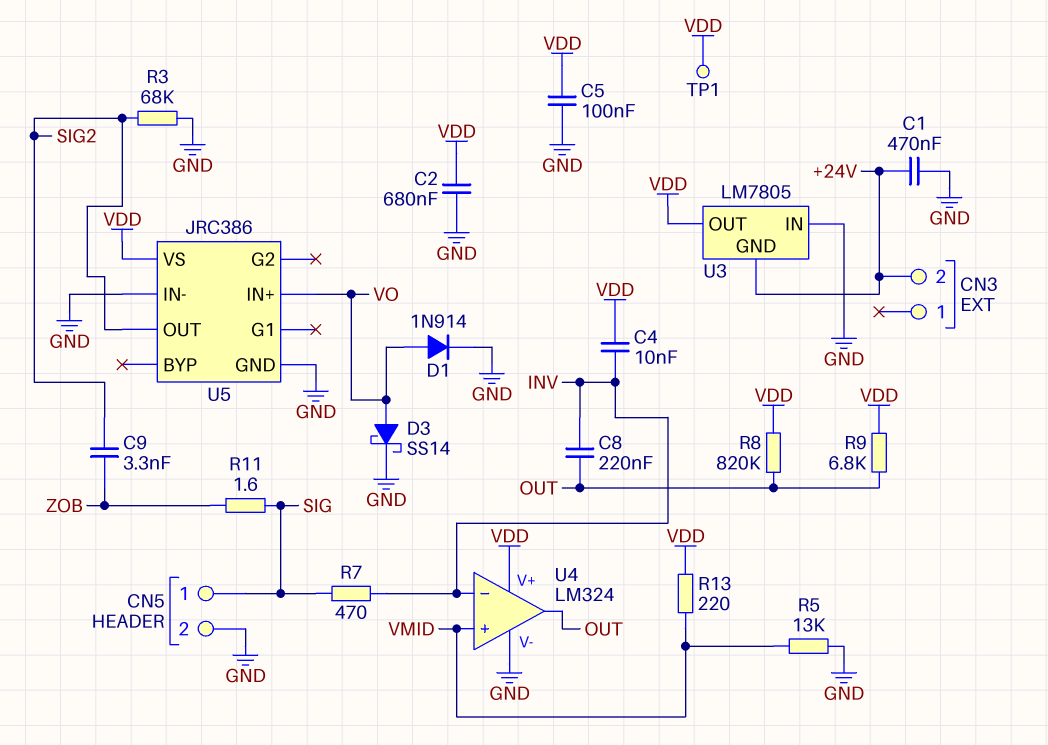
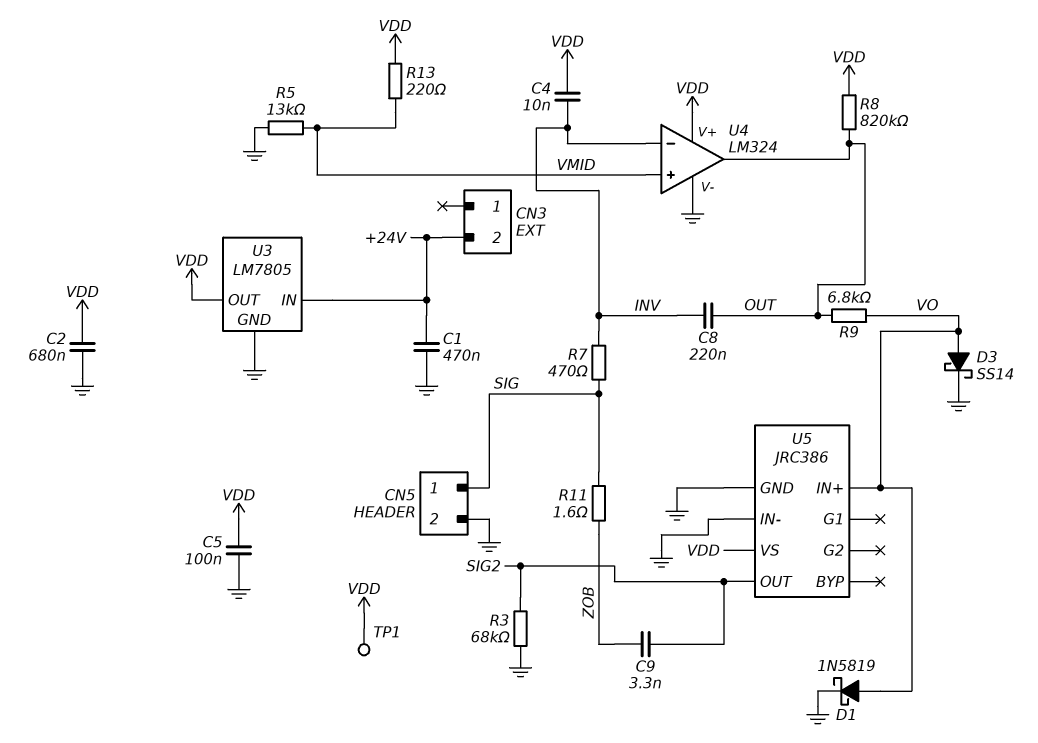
D1: diode 1N914 (A VO, K GND) -> schottky 1N5819 (A VO, K GND)
R9: 6.8k (OUT, VDD) -> 6.8k (OUT, VO)
U3 pin GND: +24V -> GND
U3 pin IN: GND -> +24V

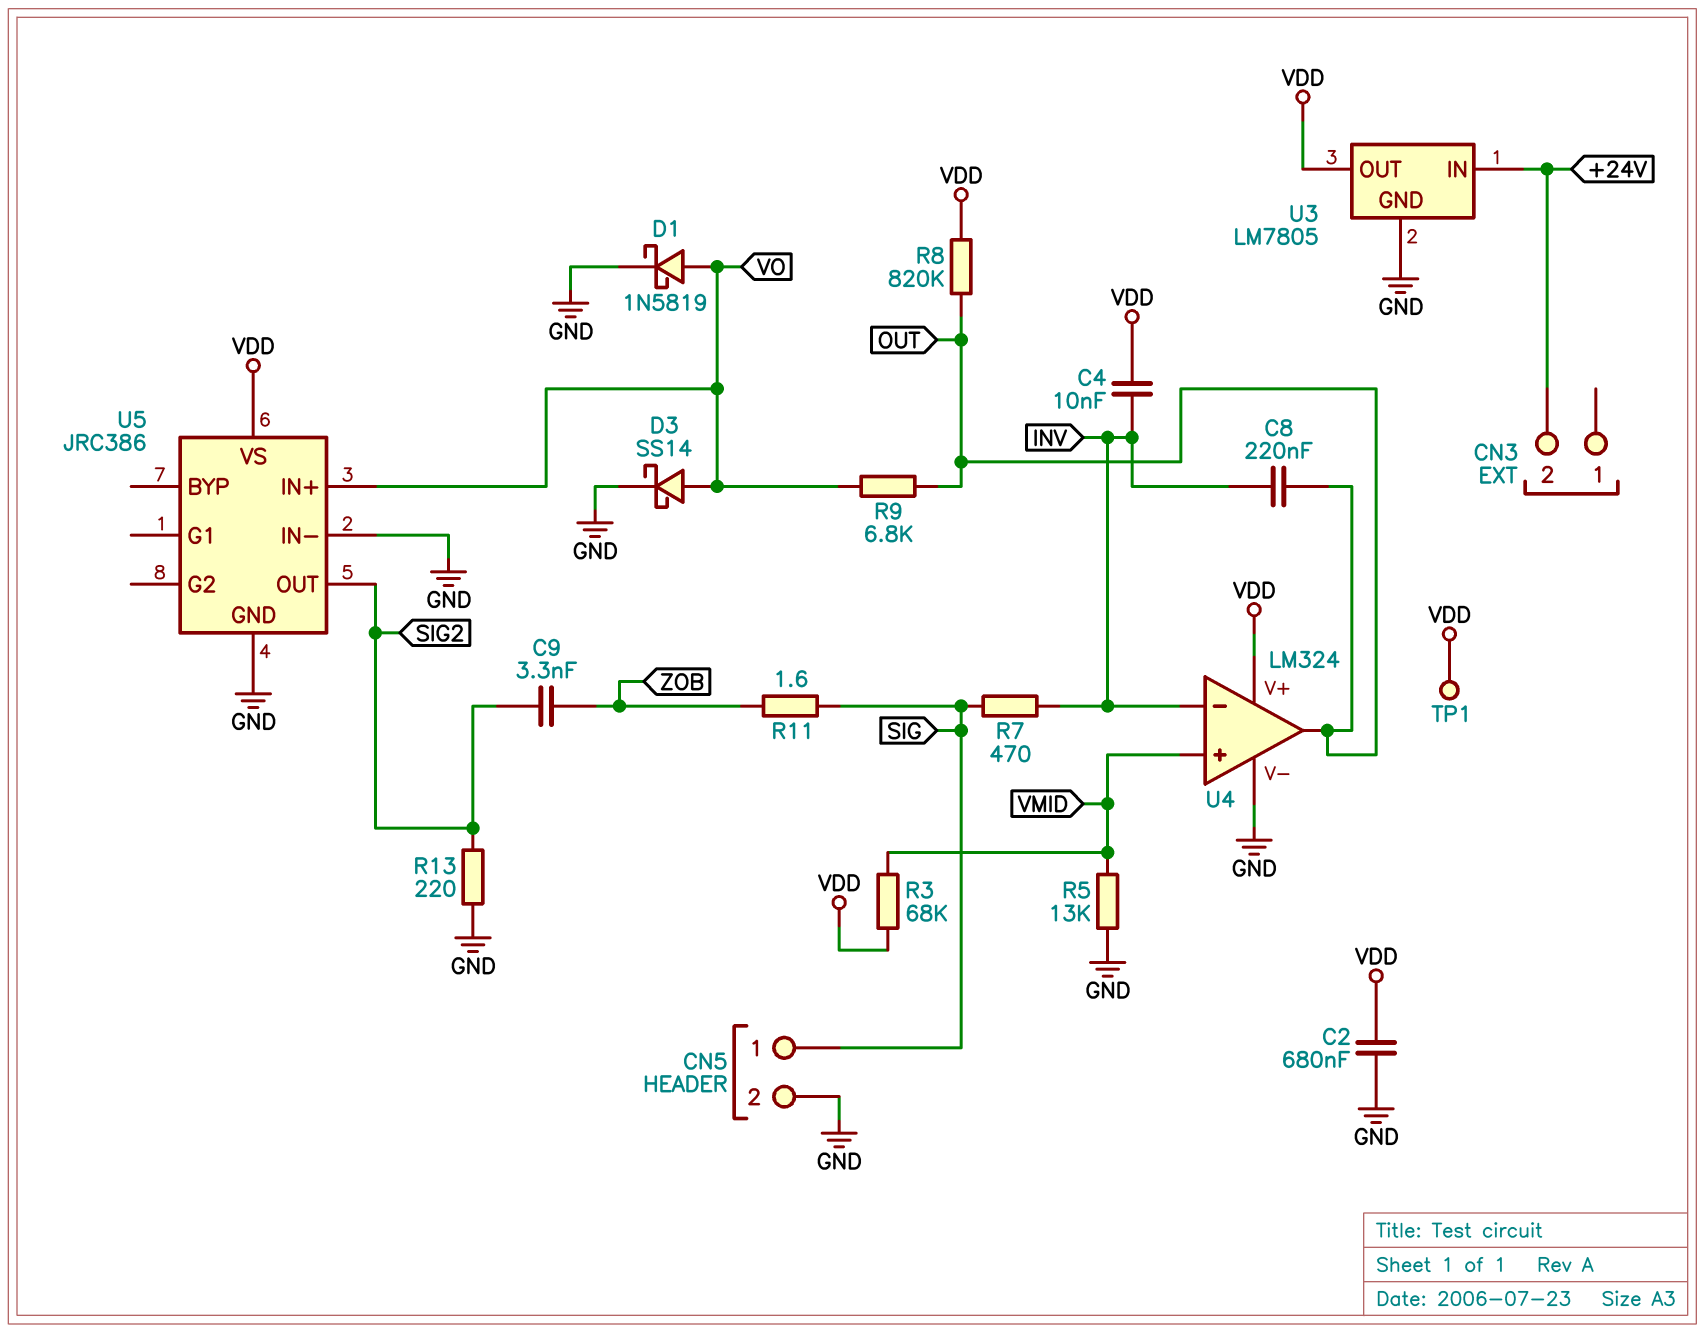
C1: 470nF (+24V, GND) -> none
C5: 100nF (GND, VDD) -> none
R3: 68k (GND, SIG2) -> 68k (VDD, VMID)
R13: 220 (VDD, VMID) -> 220 (GND, SIG2)

